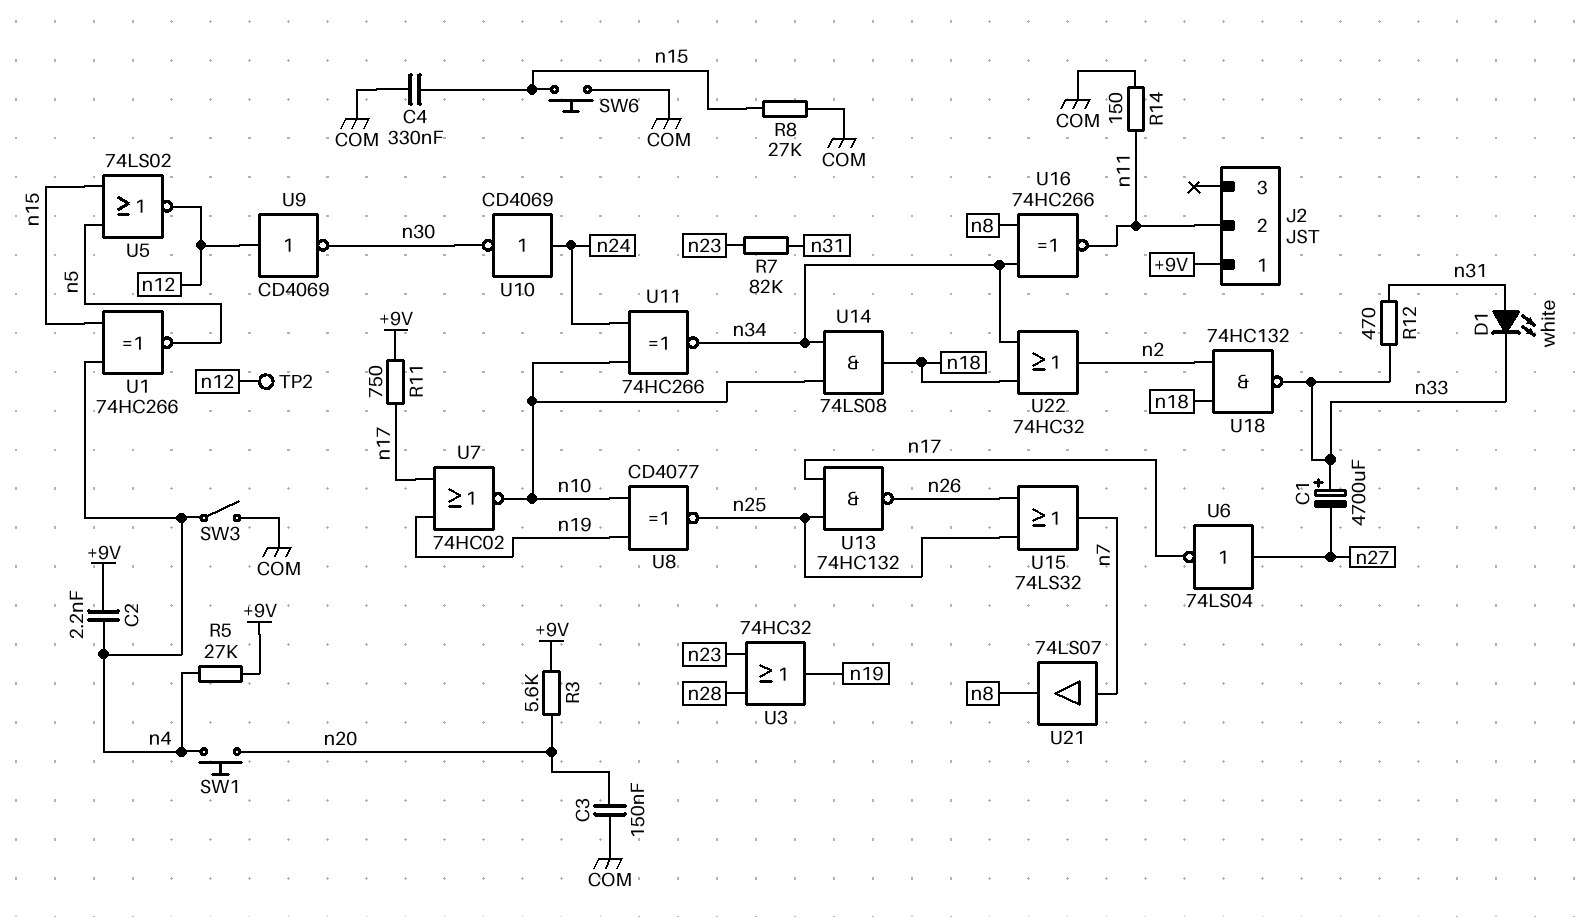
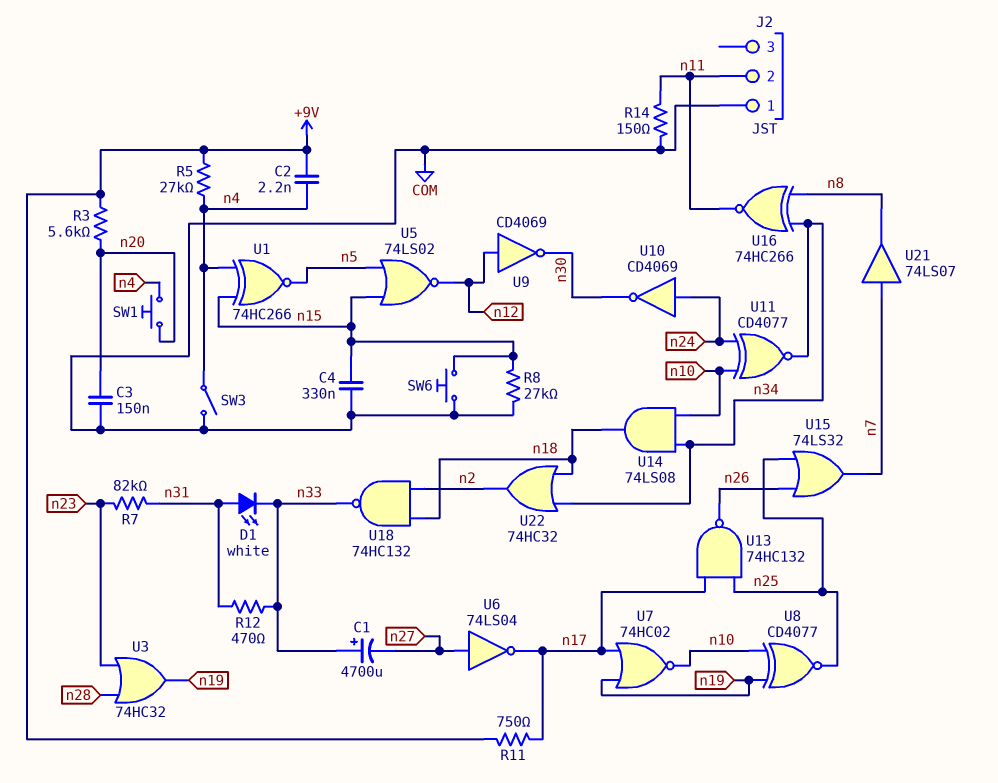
J2 pin 1: +9V -> COM
TP2: test point (n12) -> none
U11: XNOR 74HC266 (in n10, in n24, out n34) -> XNOR CD4077 (in n10, in n24, out n34)

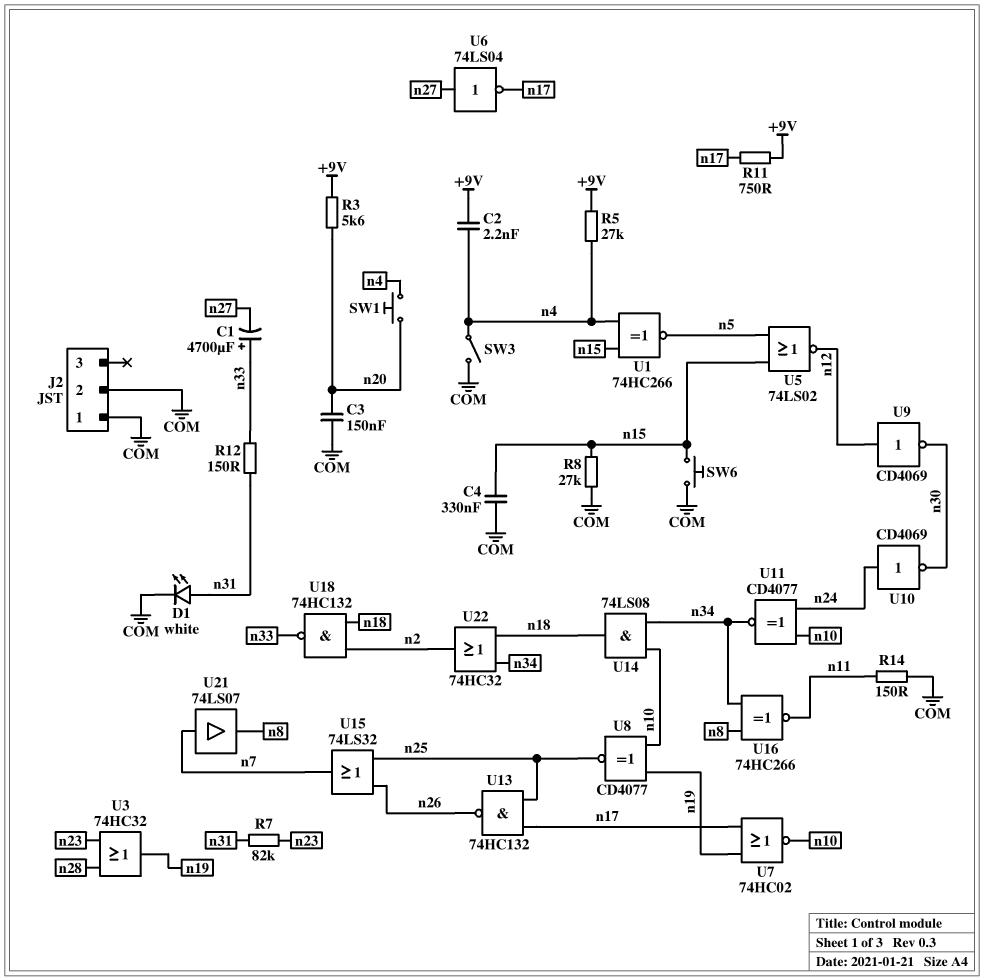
D1: LED white (A n31, K n33) -> LED white (A n31, K COM)
J2 pin 2: n11 -> COM
R12: 470 (n31, n33) -> 150 (n31, n33)

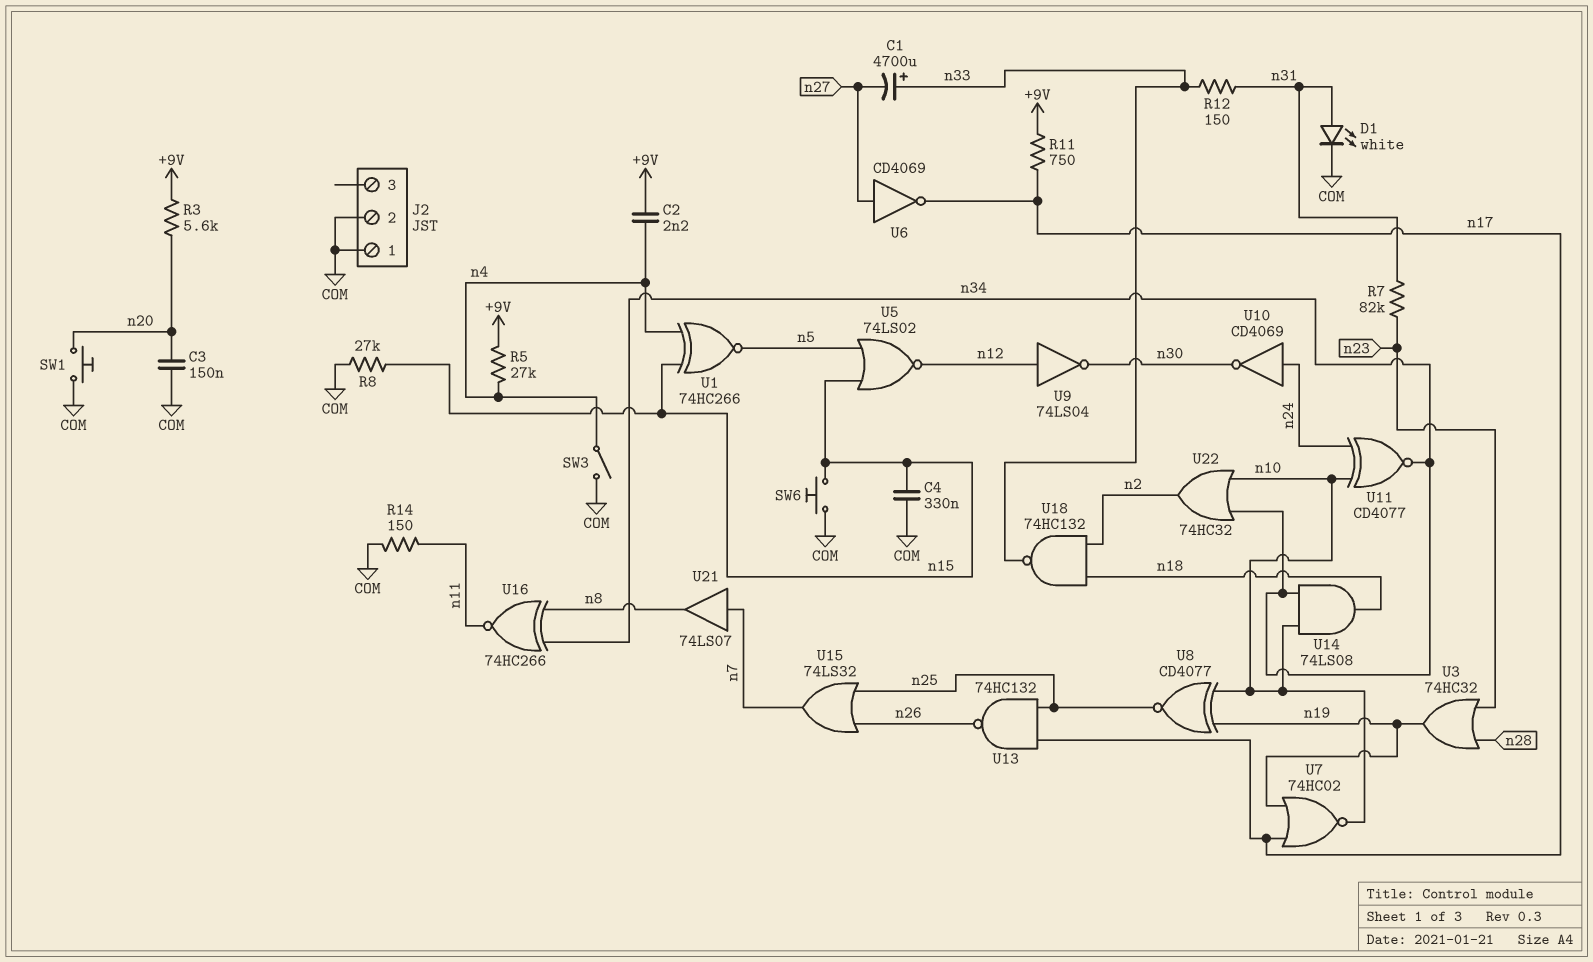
SW1: button (n4, n20) -> button (COM, n20)
U6: NOT 74LS04 (in n27, out n17) -> NOT CD4069 (in n27, out n17)
U9: NOT CD4069 (in n12, out n30) -> NOT 74LS04 (in n12, out n30)
U22: OR 74HC32 (in n18, in n34, out n2) -> OR 74HC32 (in n10, in n34, out n2)

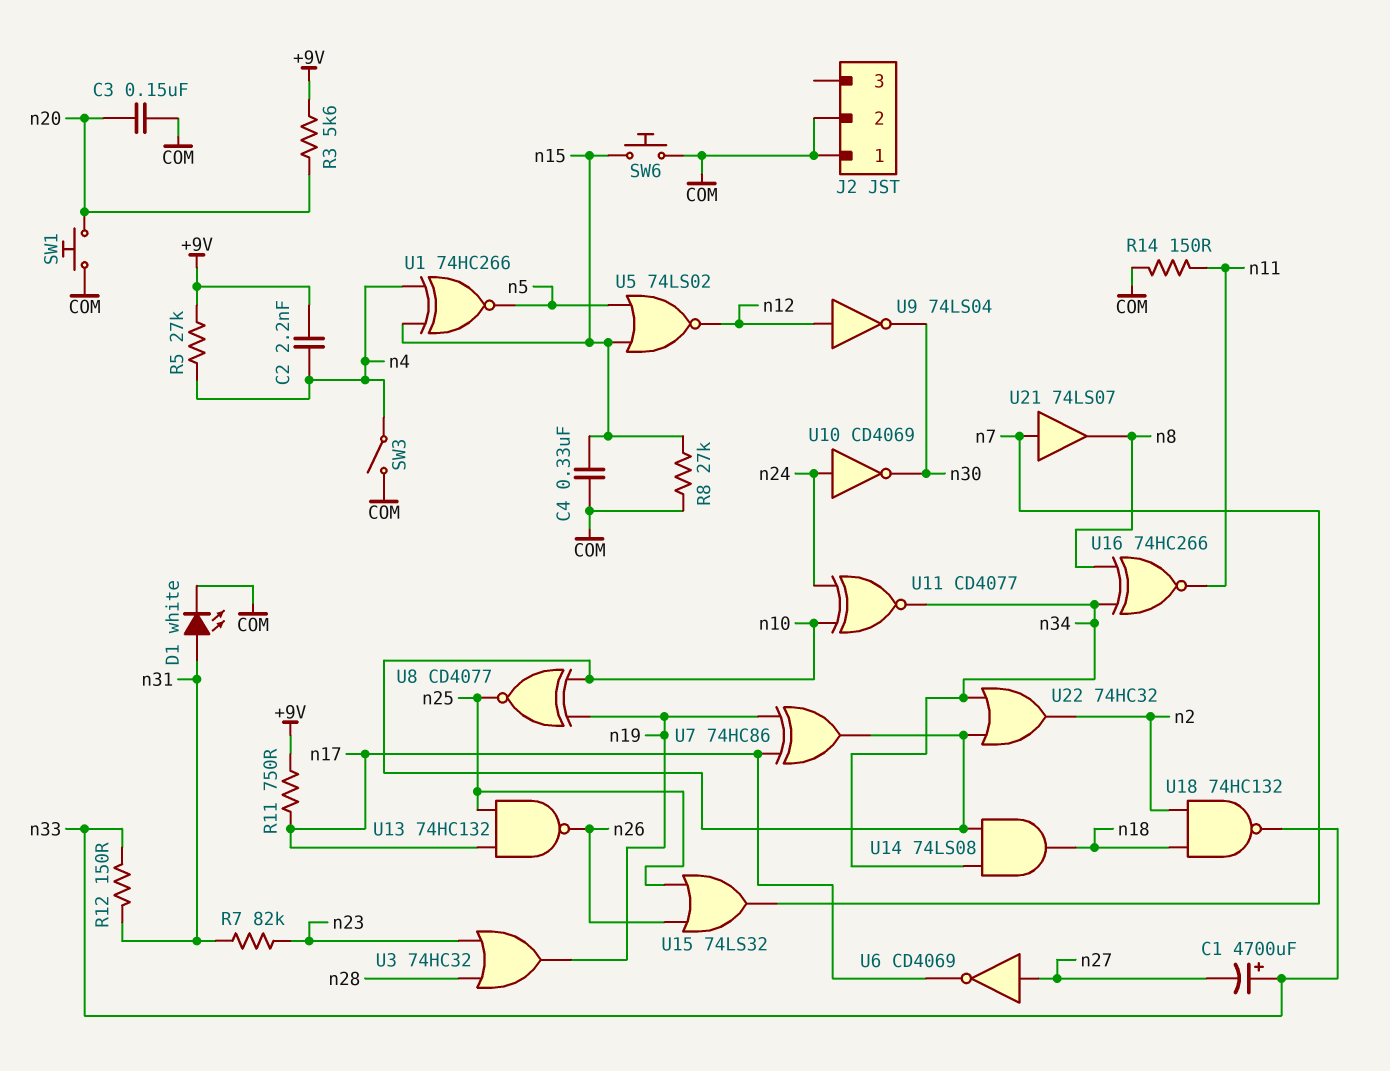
U7: NOR 74HC02 (in n17, in n19, out n10) -> XOR 74HC86 (in n17, in n19, out n10)

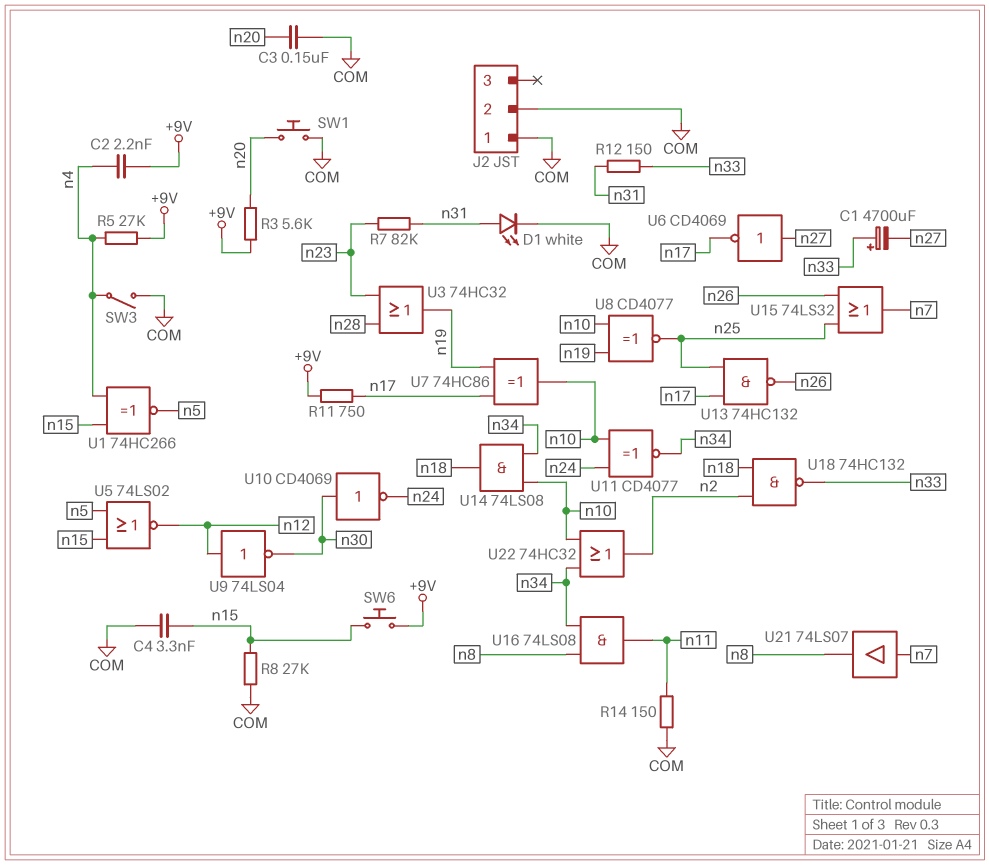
C4: 330nF (COM, n15) -> 3.3nF (COM, n15)
SW6: button (COM, n15) -> button (+9V, n15)
U10: NOT CD4069 (in n24, out n30) -> NOT CD4069 (in n30, out n24)
U16: XNOR 74HC266 (in n8, in n34, out n11) -> AND 74LS08 (in n8, in n34, out n11)

